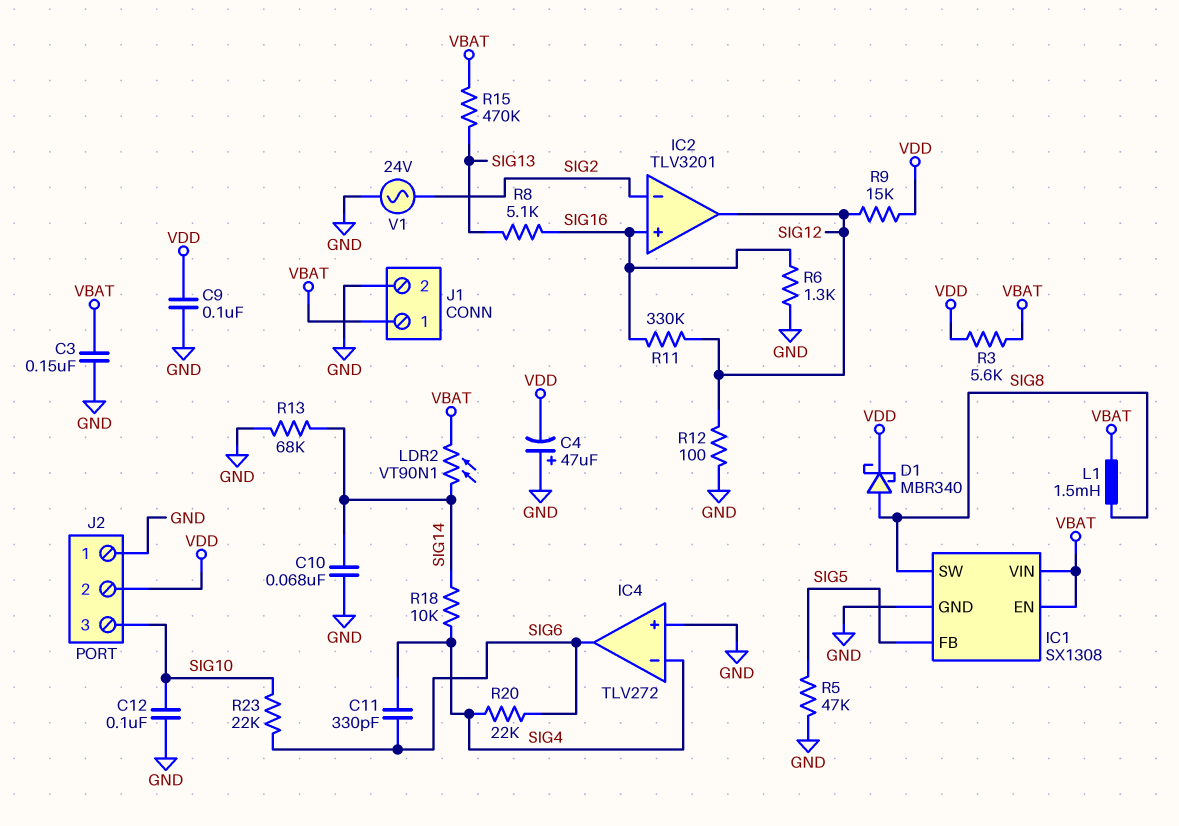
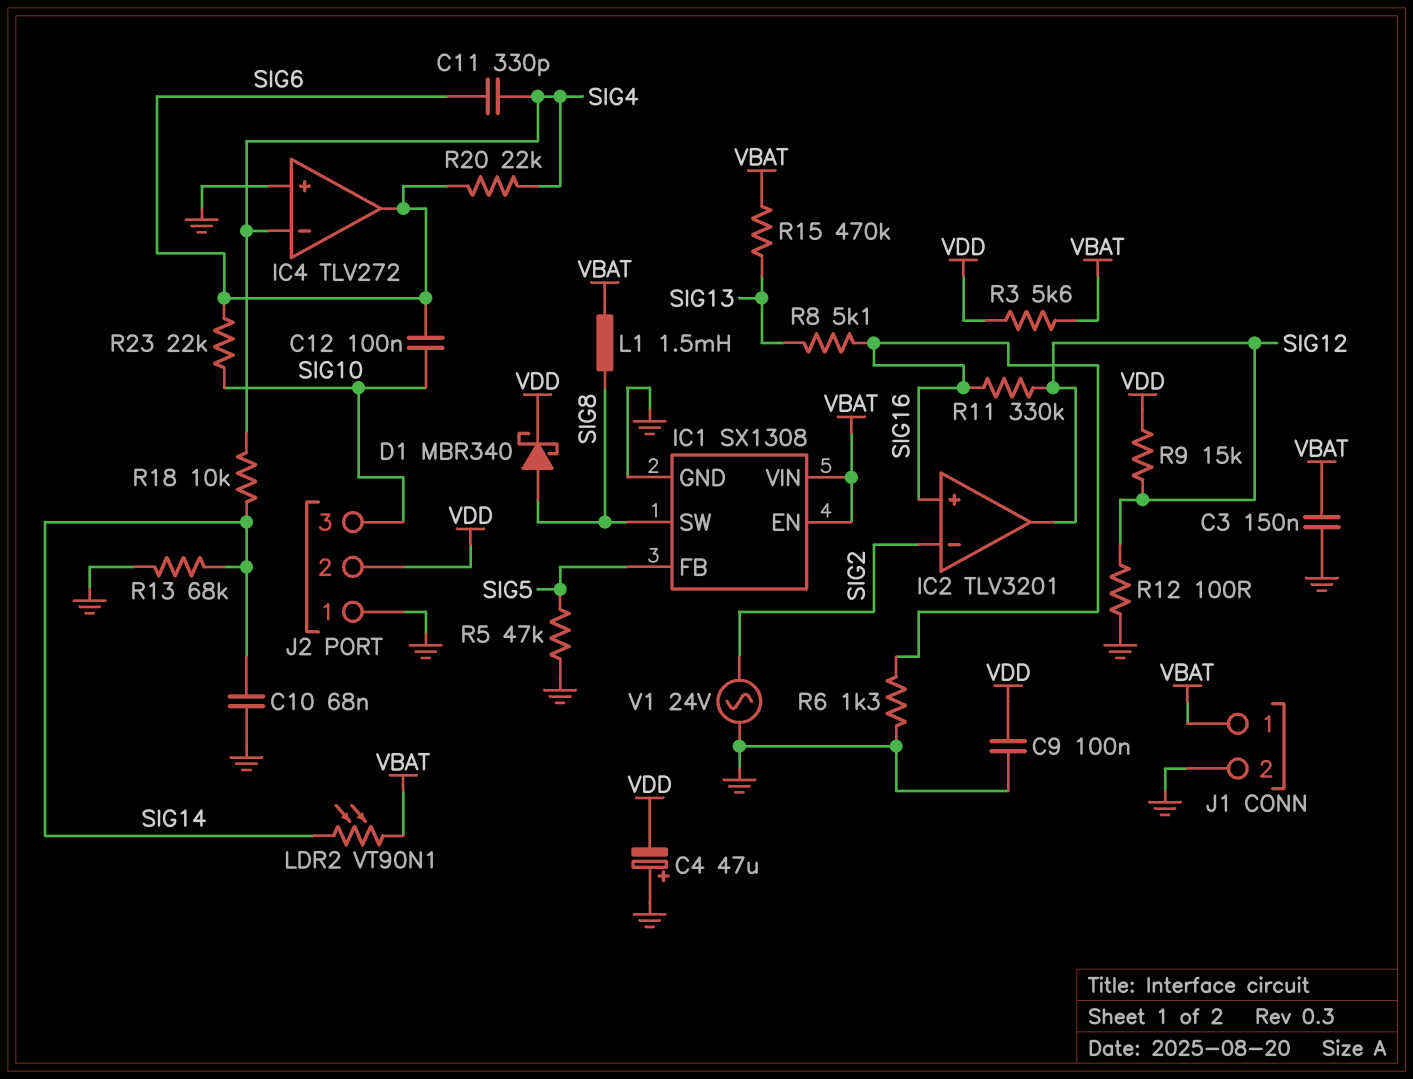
C12: 100nF (GND, SIG10) -> 100nF (SIG6, SIG10)

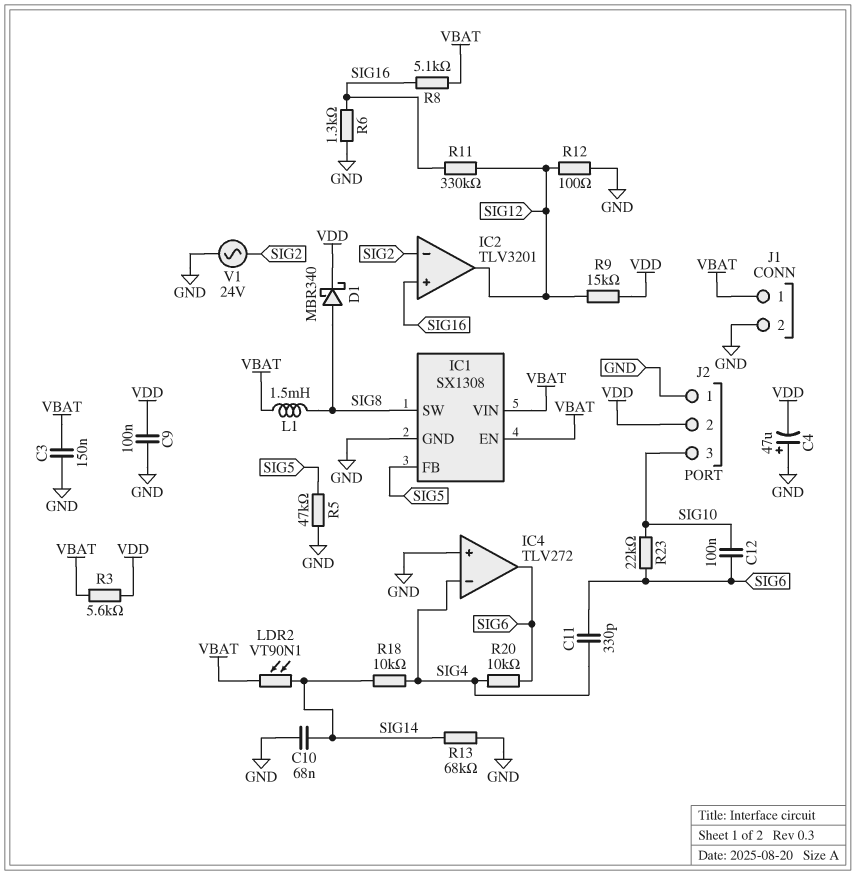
R8: 5.1k (SIG13, SIG16) -> 5.1k (SIG16, VBAT)
R15: 470k (SIG13, VBAT) -> none
R20: 22k (SIG4, SIG6) -> 10k (SIG4, SIG6)

